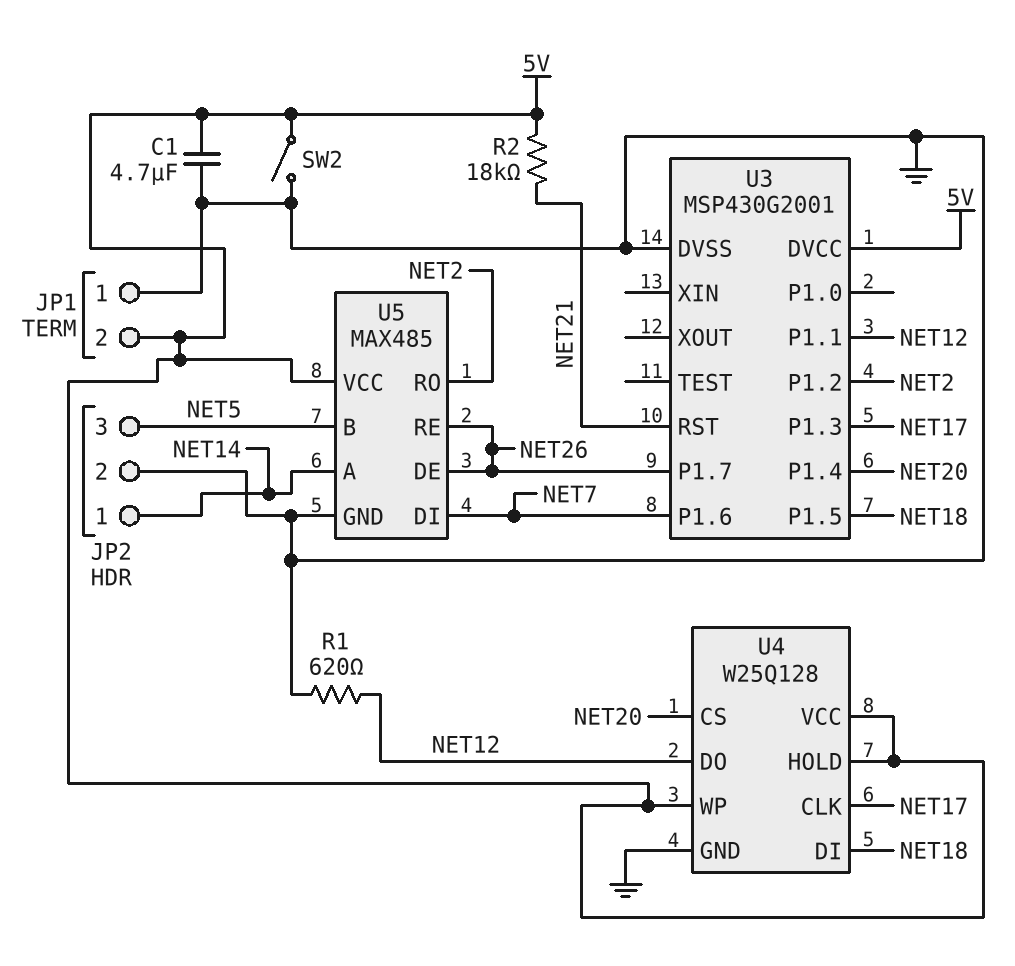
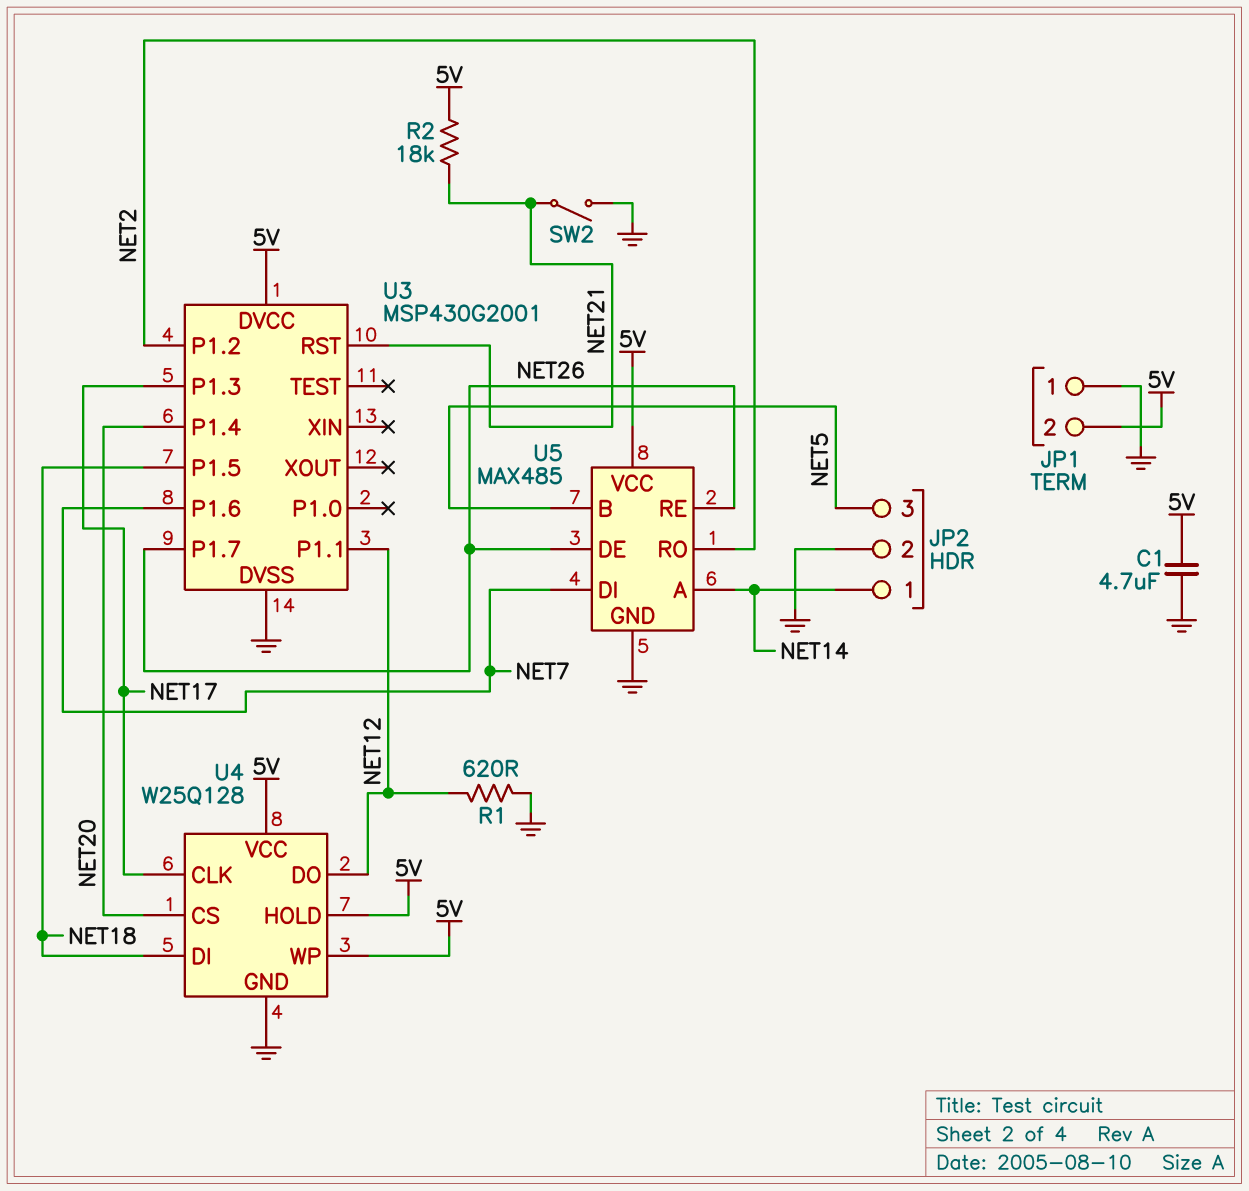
SW2: switch (5V, GND) -> switch (GND, NET21)

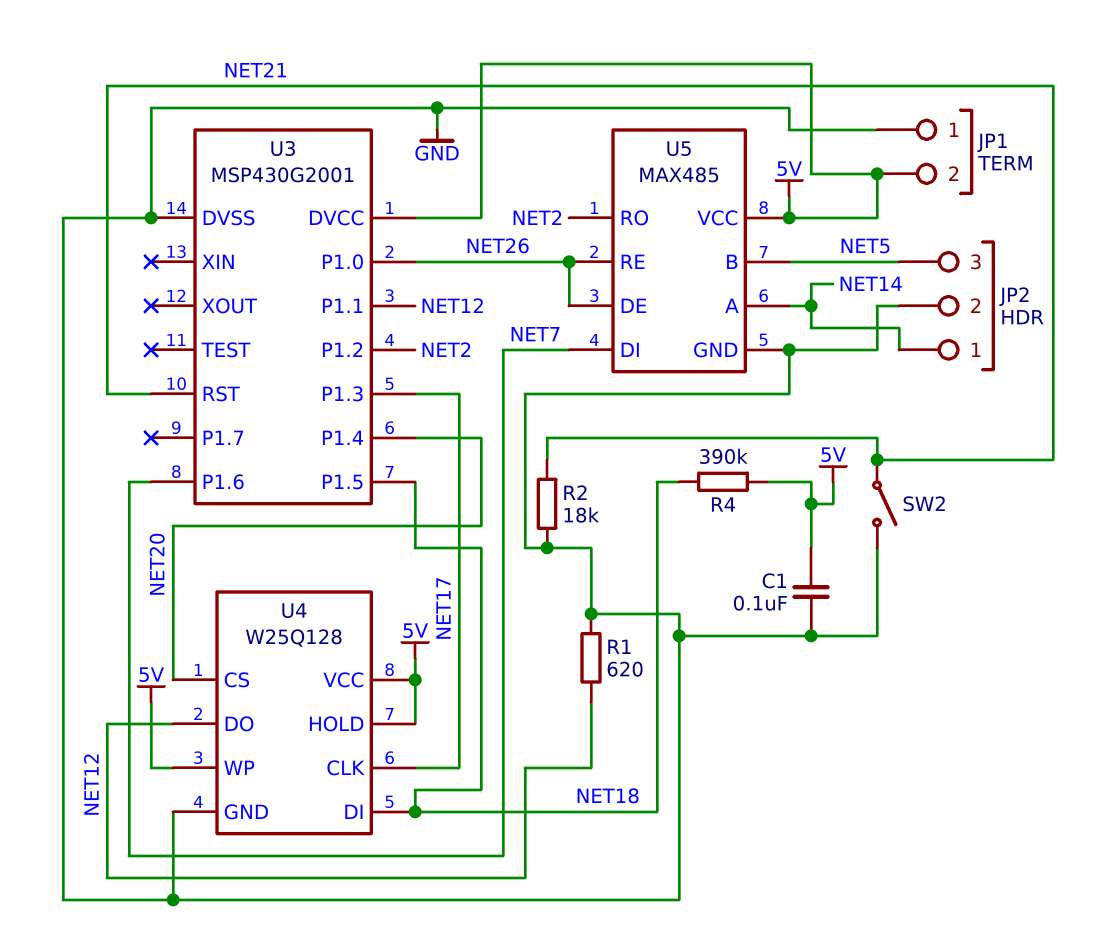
C1: 4.7uF (5V, GND) -> 100nF (5V, GND)
R2: 18k (5V, NET21) -> 18k (GND, NET21)
R4: none -> 390k (5V, NET18)
U3 pin P1.0: none -> NET26
U3 pin P1.7: NET26 -> none

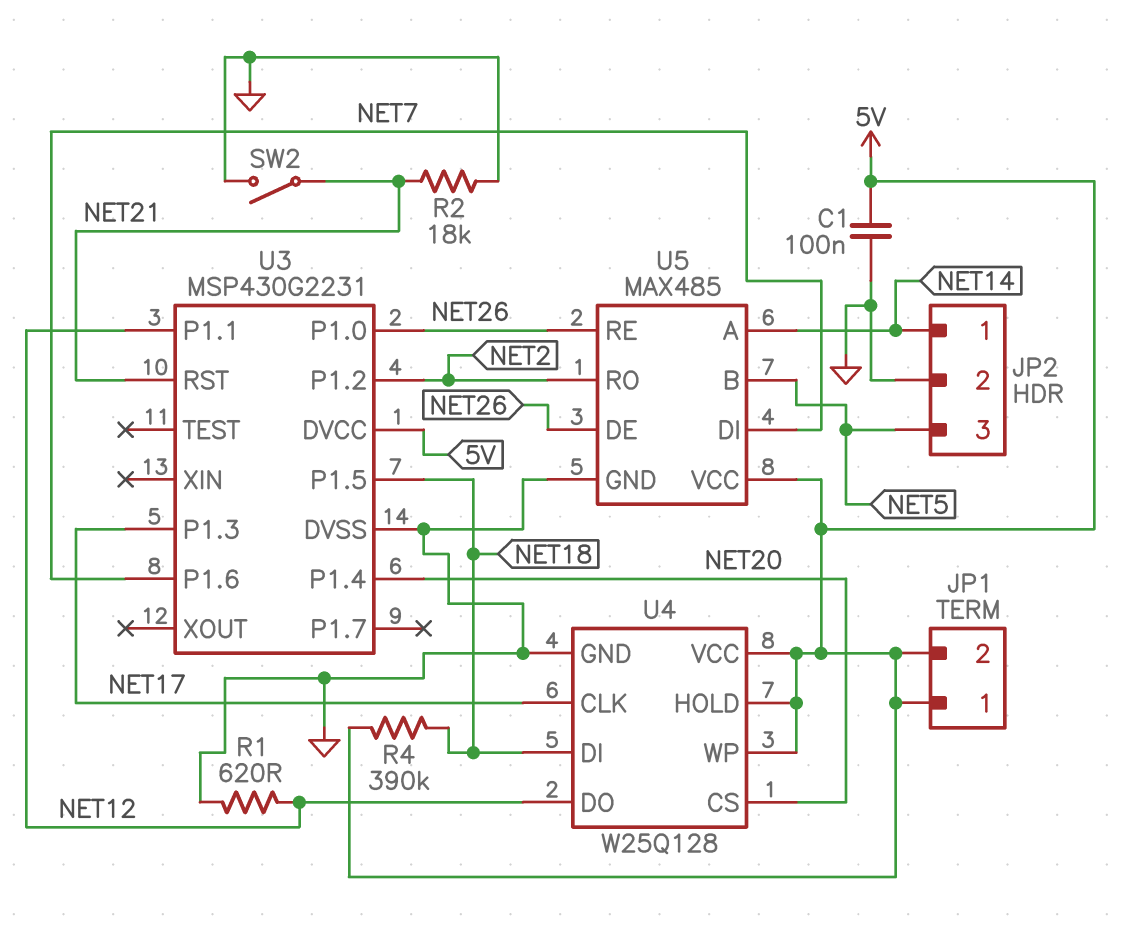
JP1 pin 1: GND -> 5V
U3: MSP430G2001 -> MSP430G2231

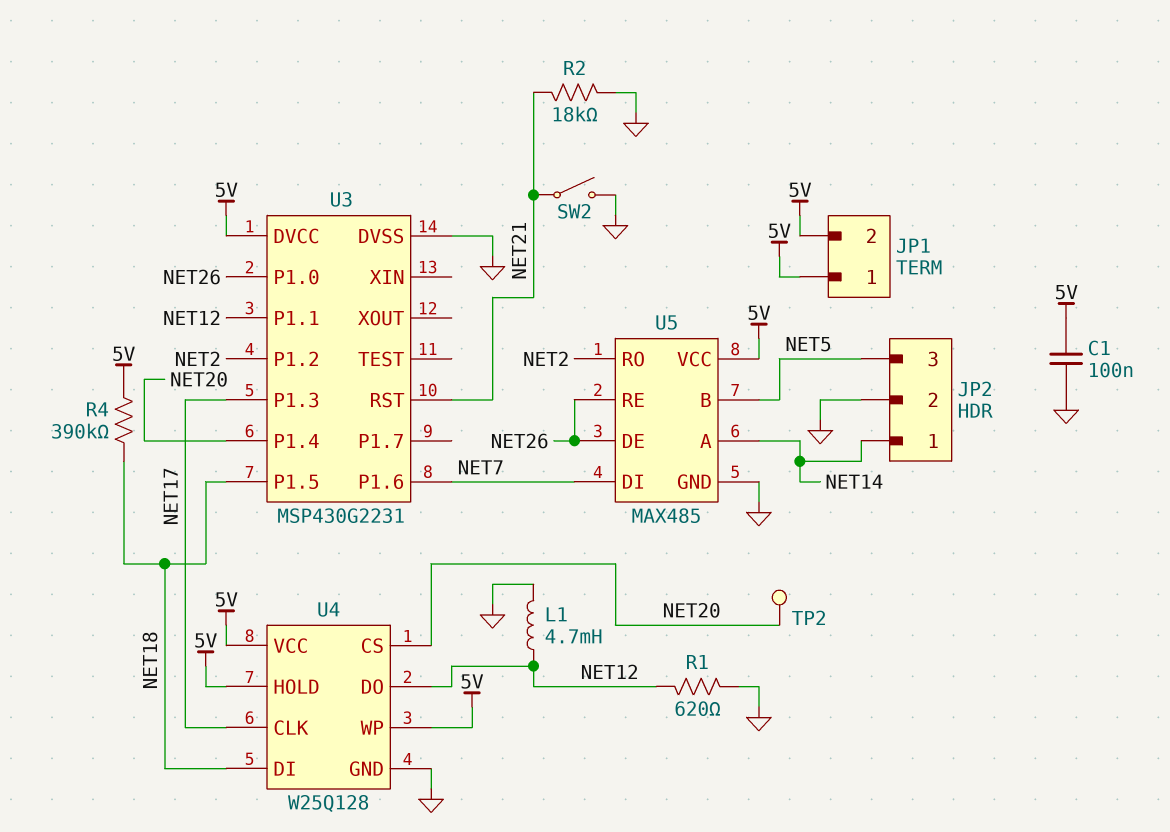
L1: none -> 4.7mH (GND, NET12)
TP2: none -> test point (NET20)

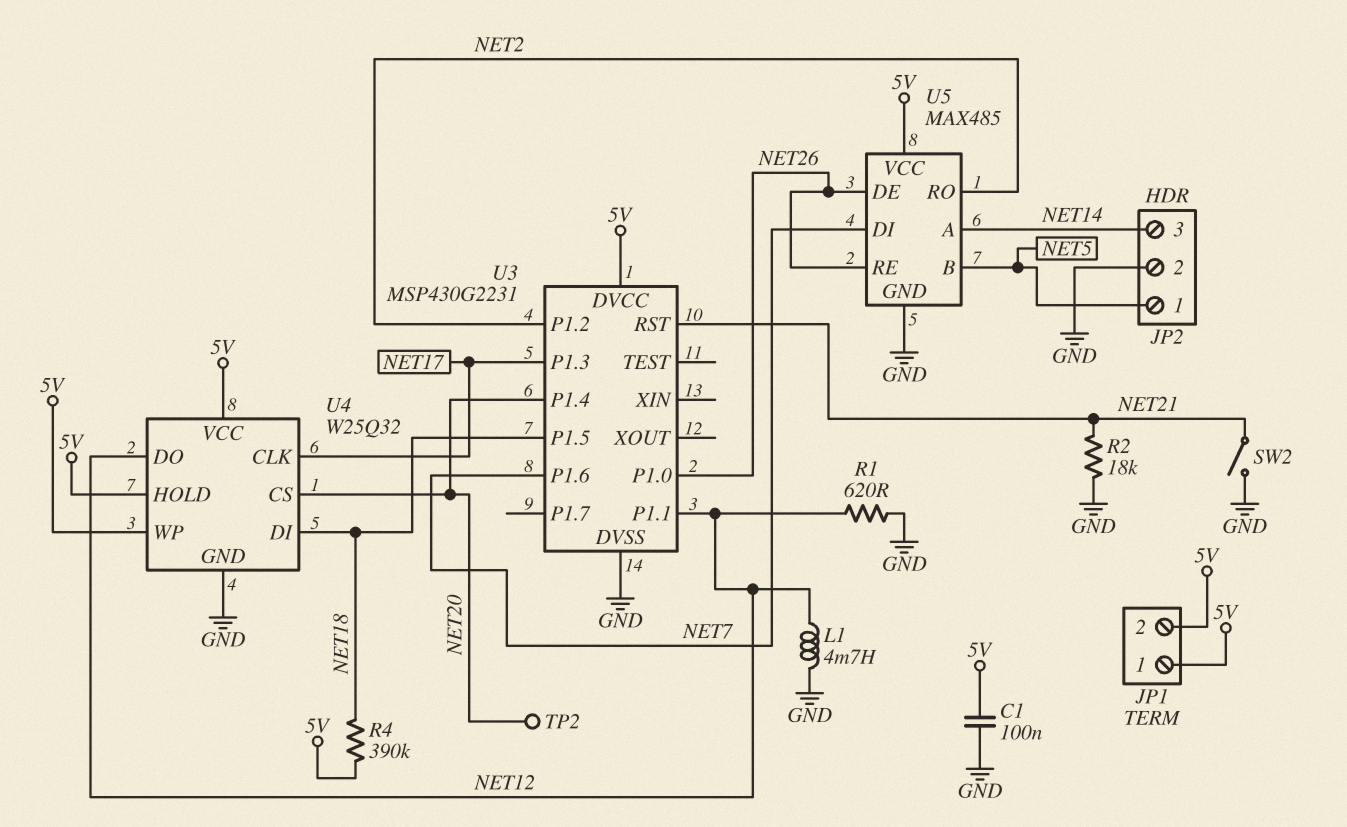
JP2 pin 1: NET14 -> NET5
JP2 pin 3: NET5 -> NET14
U4: W25Q128 -> W25Q32

